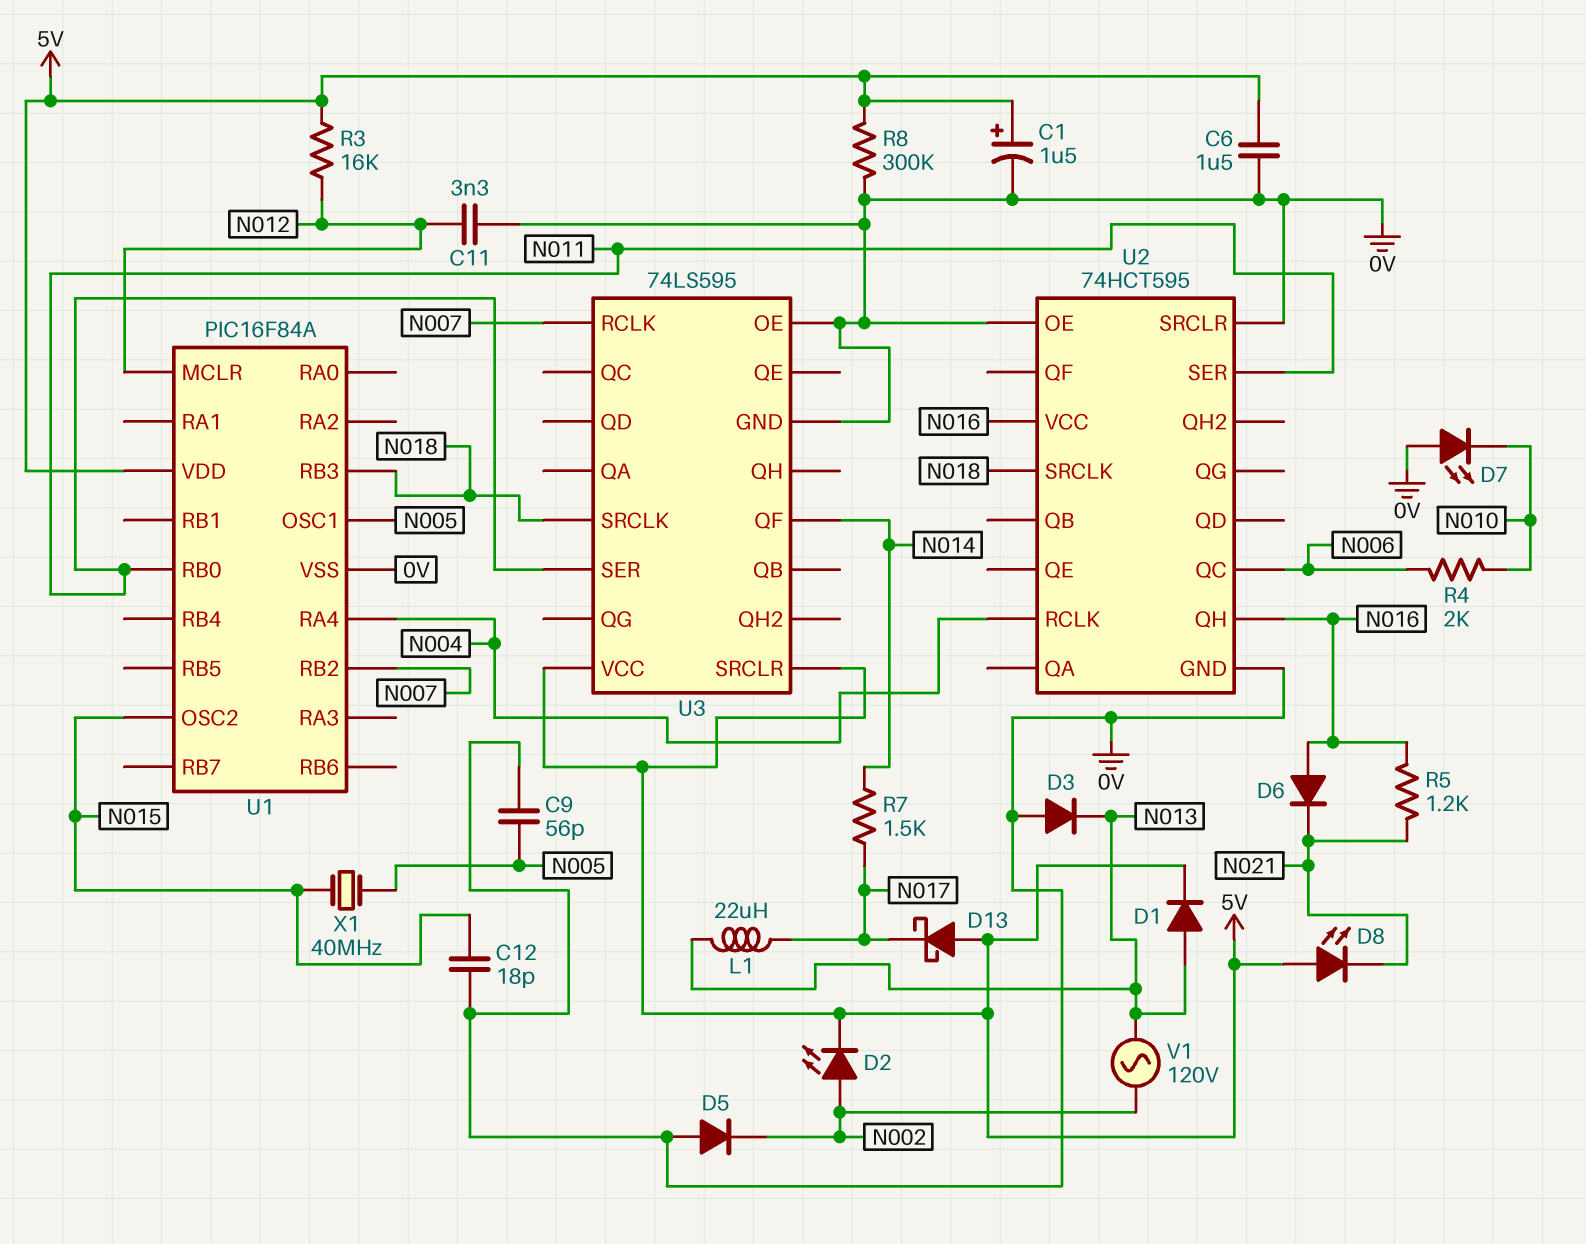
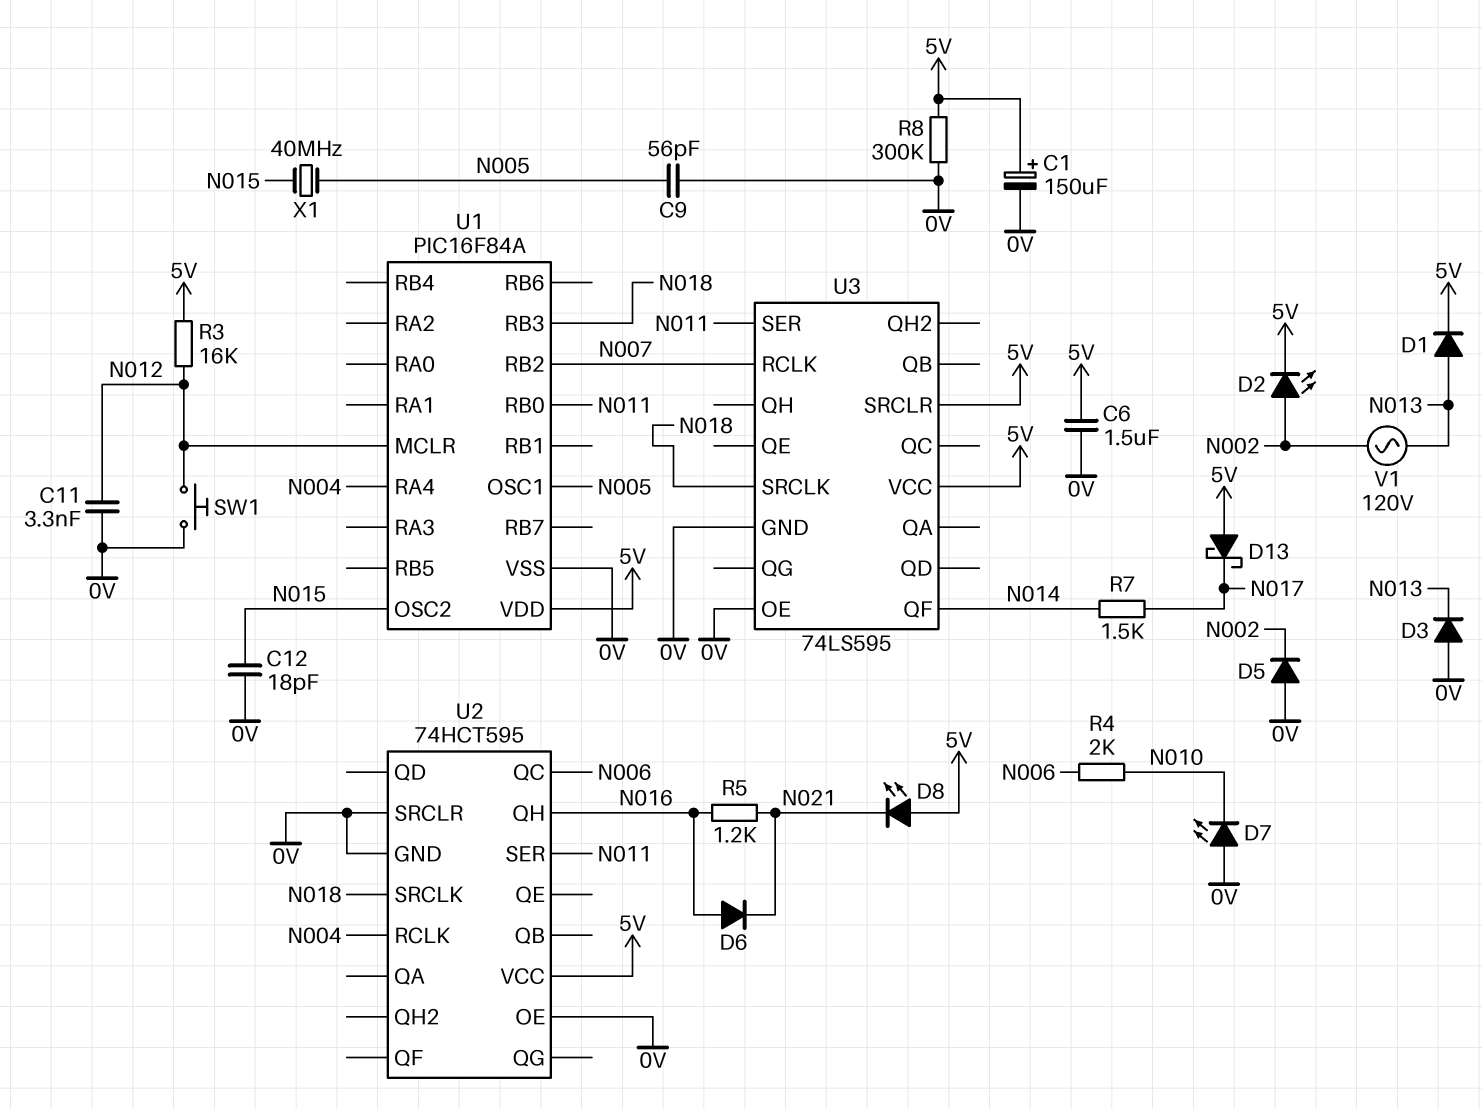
C1: 1.5uF (plus 5V, minus 0V) -> 150uF (plus 5V, minus 0V)
L1: 22uH (N013, N017) -> none
SW1: none -> button (0V, N012)
U2 pin VCC: N016 -> 5V

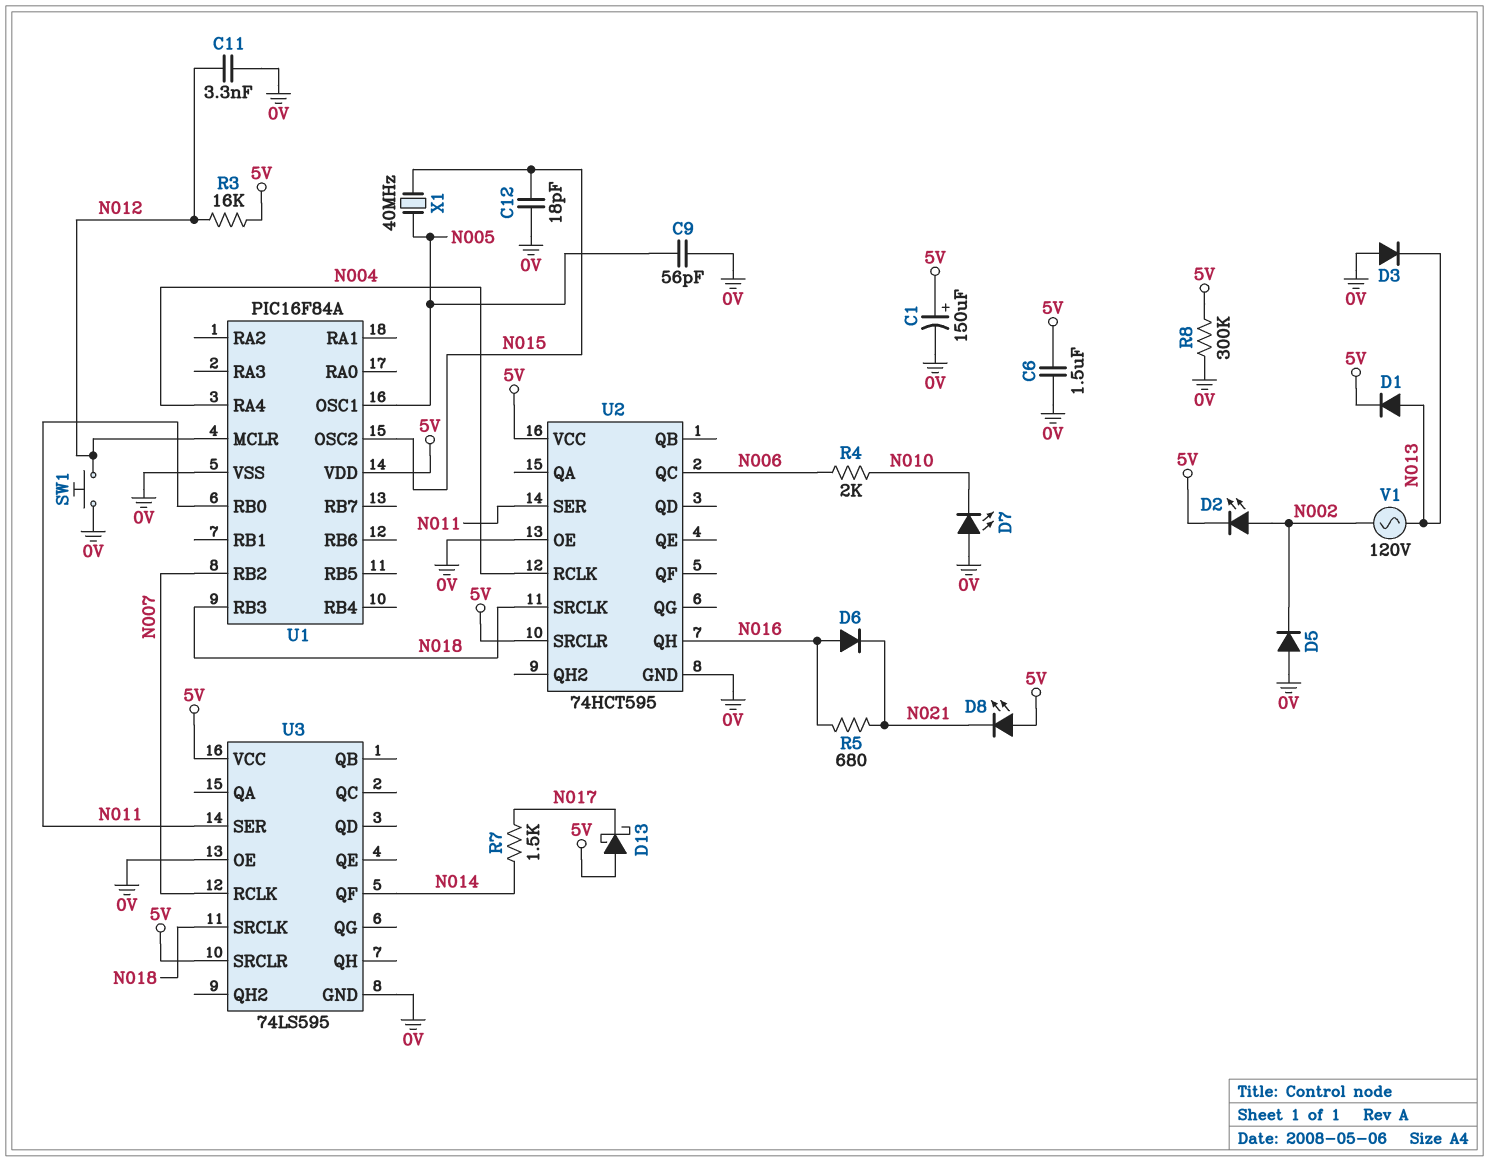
R5: 1.2k (N016, N021) -> 680 (N016, N021)
U2 pin SRCLR: 0V -> 5V

